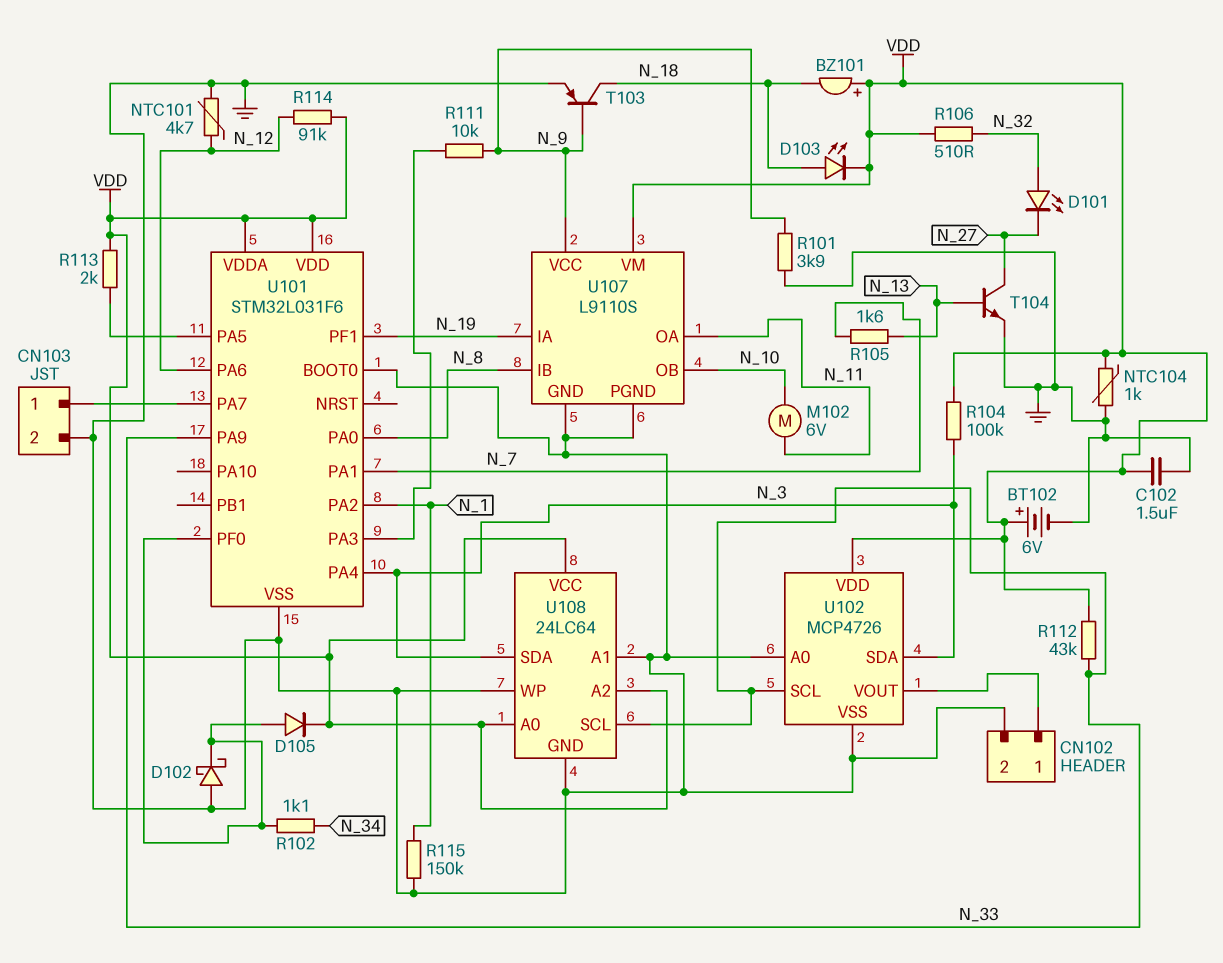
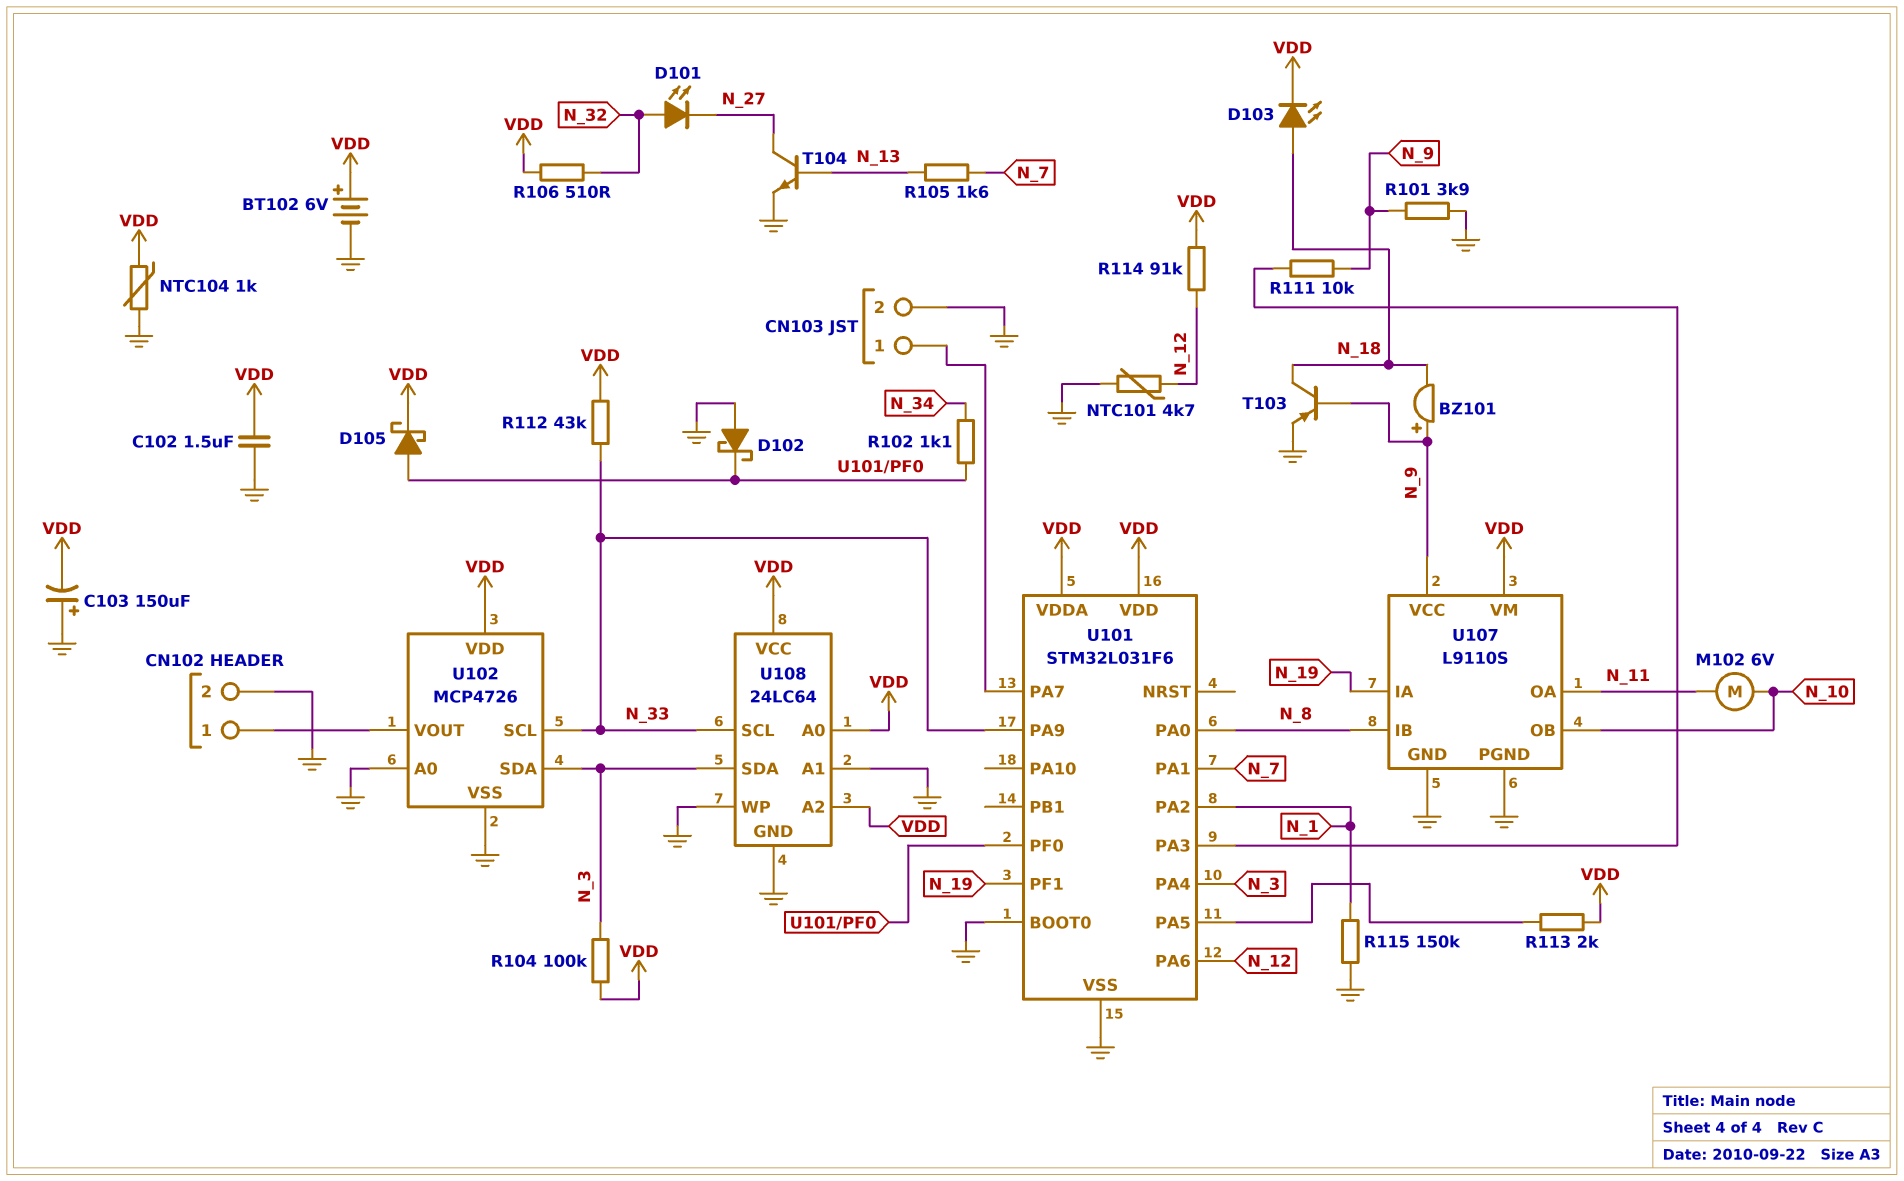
BZ101: buzzer (plus VDD, minus N_18) -> buzzer (plus N_9, minus N_18)
C103: none -> 150uF (plus GND, minus VDD)
D105: diode (A U101/PF0, K VDD) -> schottky (A U101/PF0, K VDD)

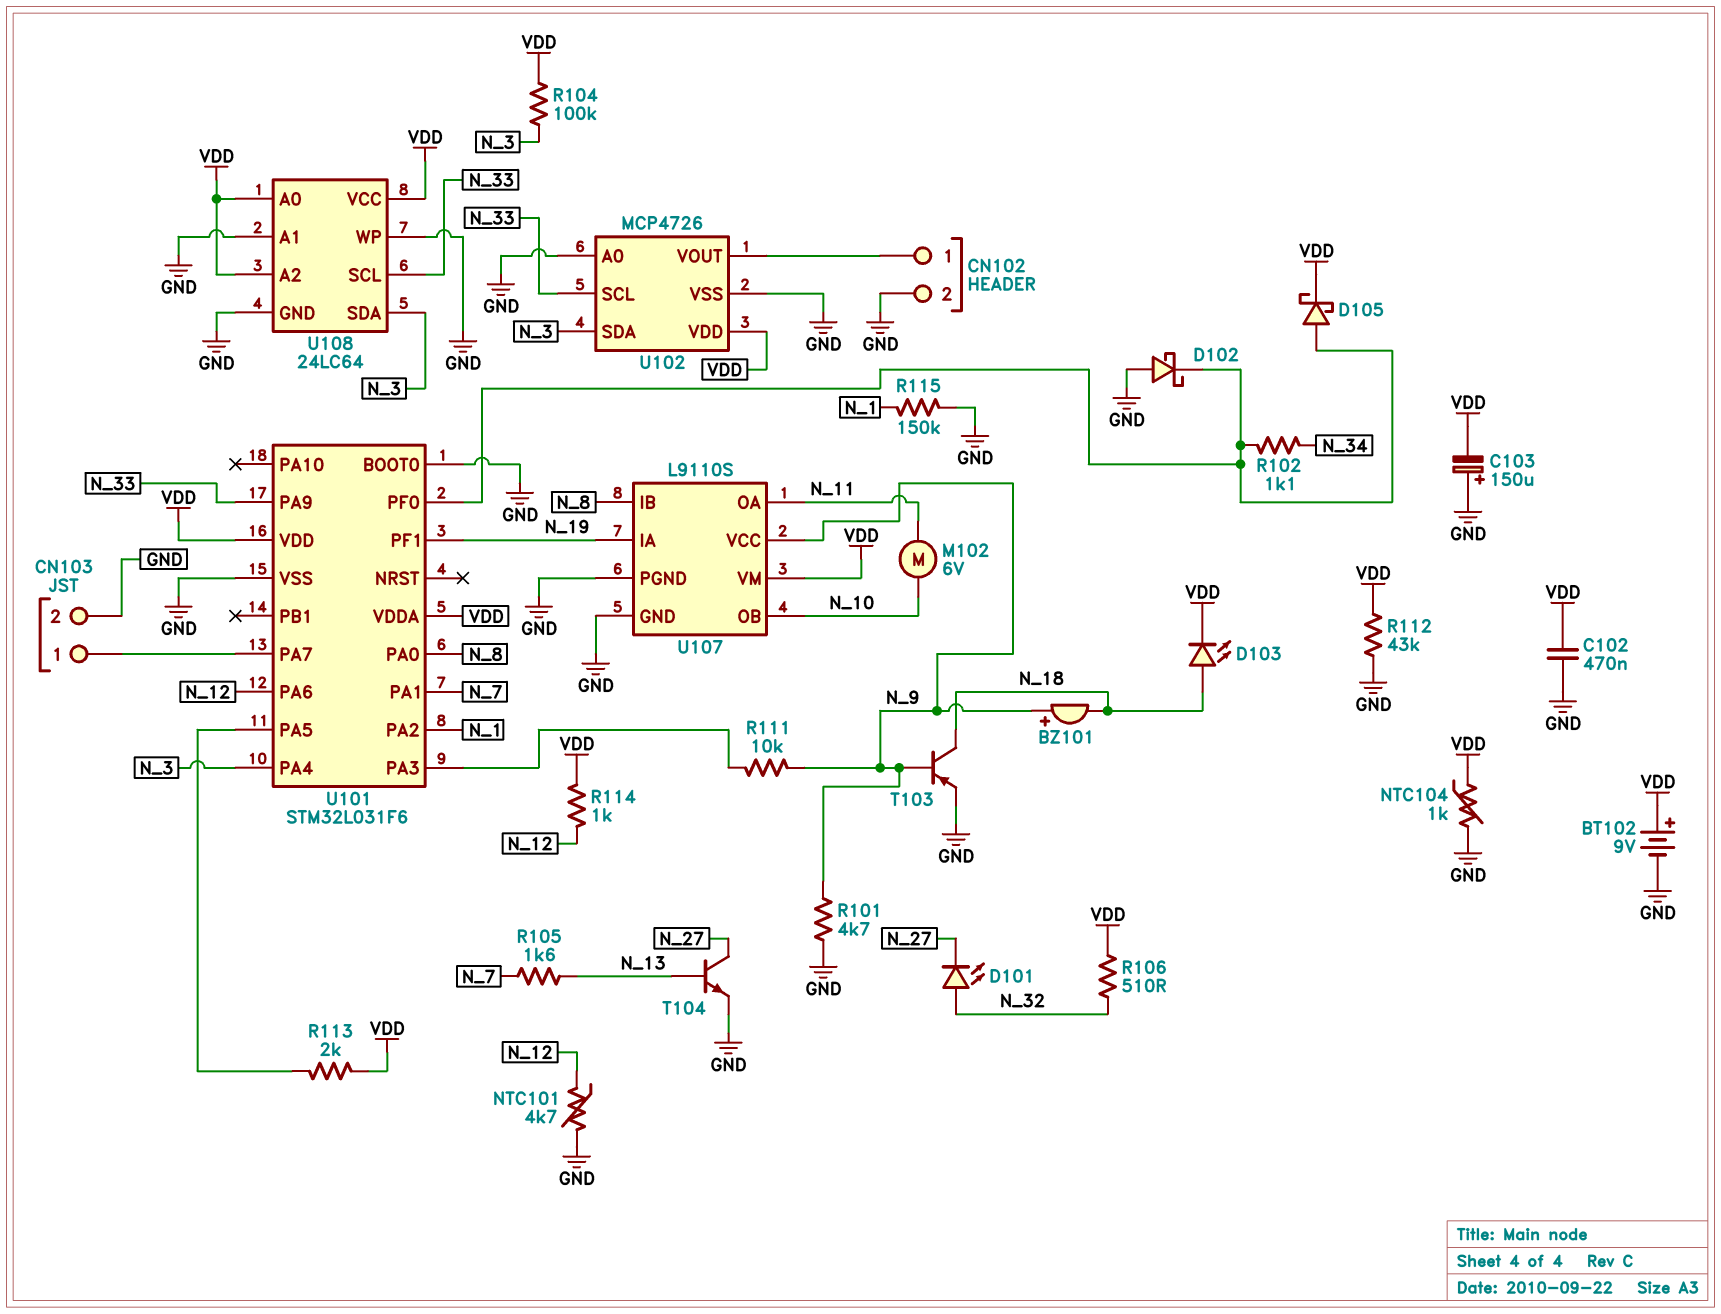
BT102: 6V (plus VDD, minus GND) -> 9V (plus VDD, minus GND)
C102: 1.5uF (GND, VDD) -> 470nF (GND, VDD)
R101: 3.9k (GND, N_9) -> 4.7k (GND, N_9)
R112: 43k (N_33, VDD) -> 43k (GND, VDD)
R114: 91k (N_12, VDD) -> 1k (N_12, VDD)

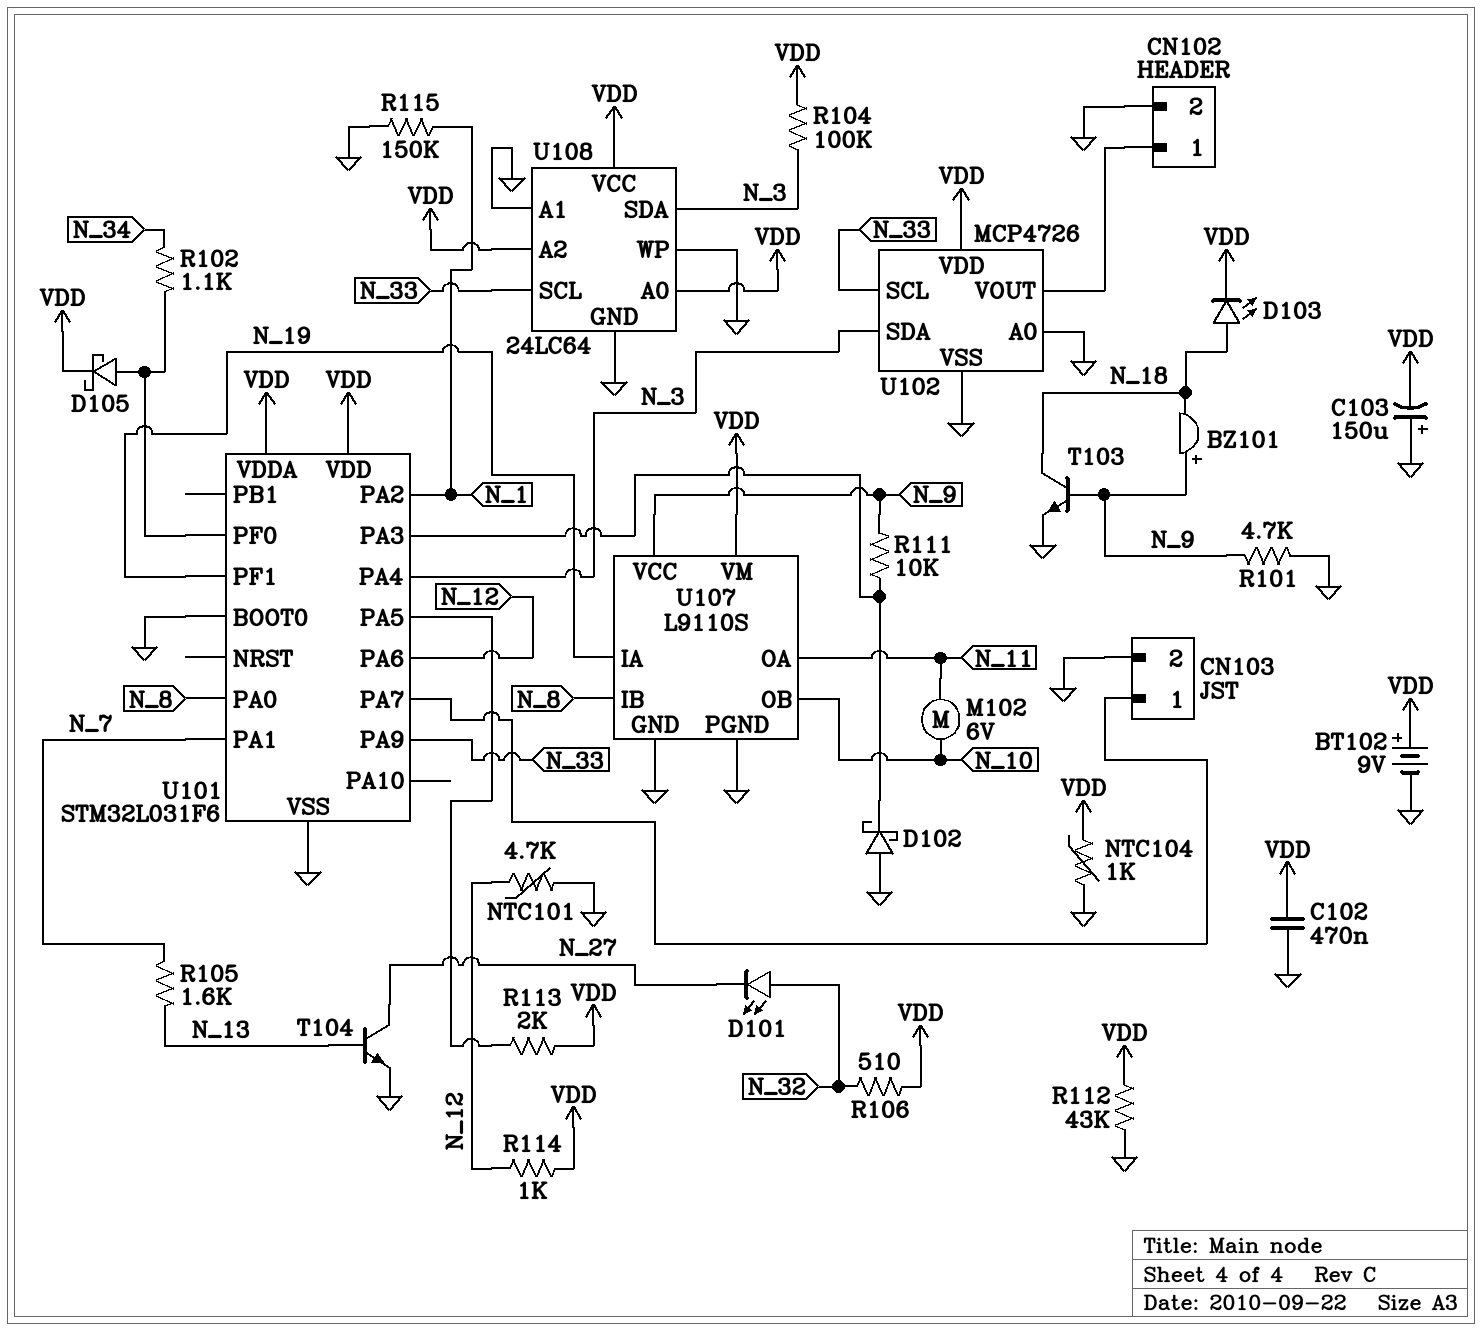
D102: schottky (A GND, K U101/PF0) -> schottky (A GND, K U101/PA3)
T103: PNP (B N_9, C N_18, E GND) -> NPN (B N_9, C N_18, E GND)

